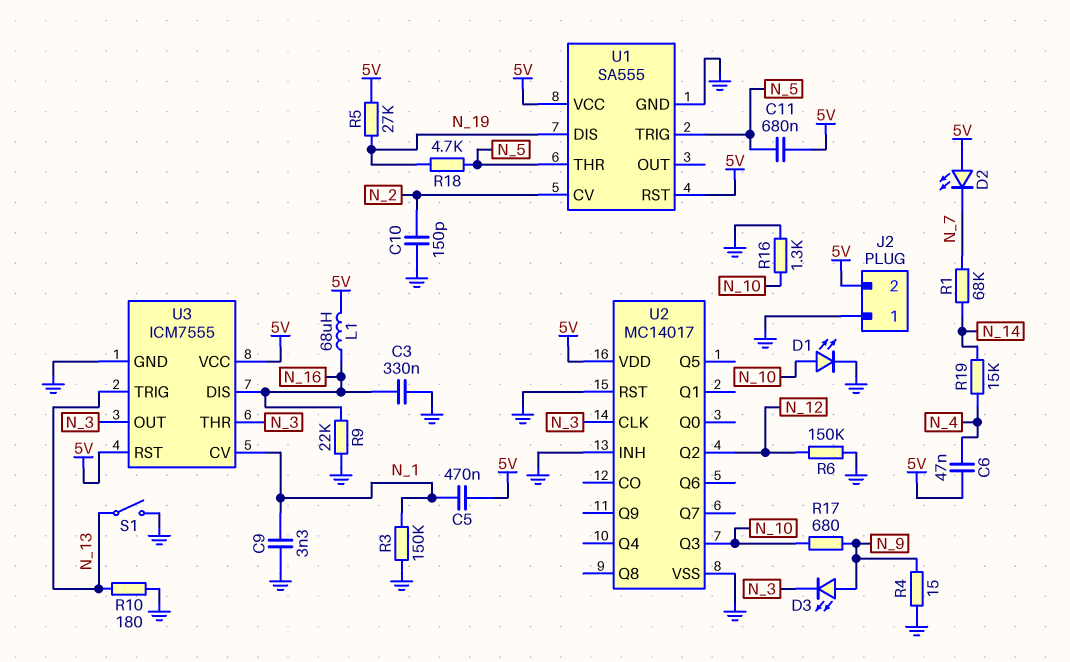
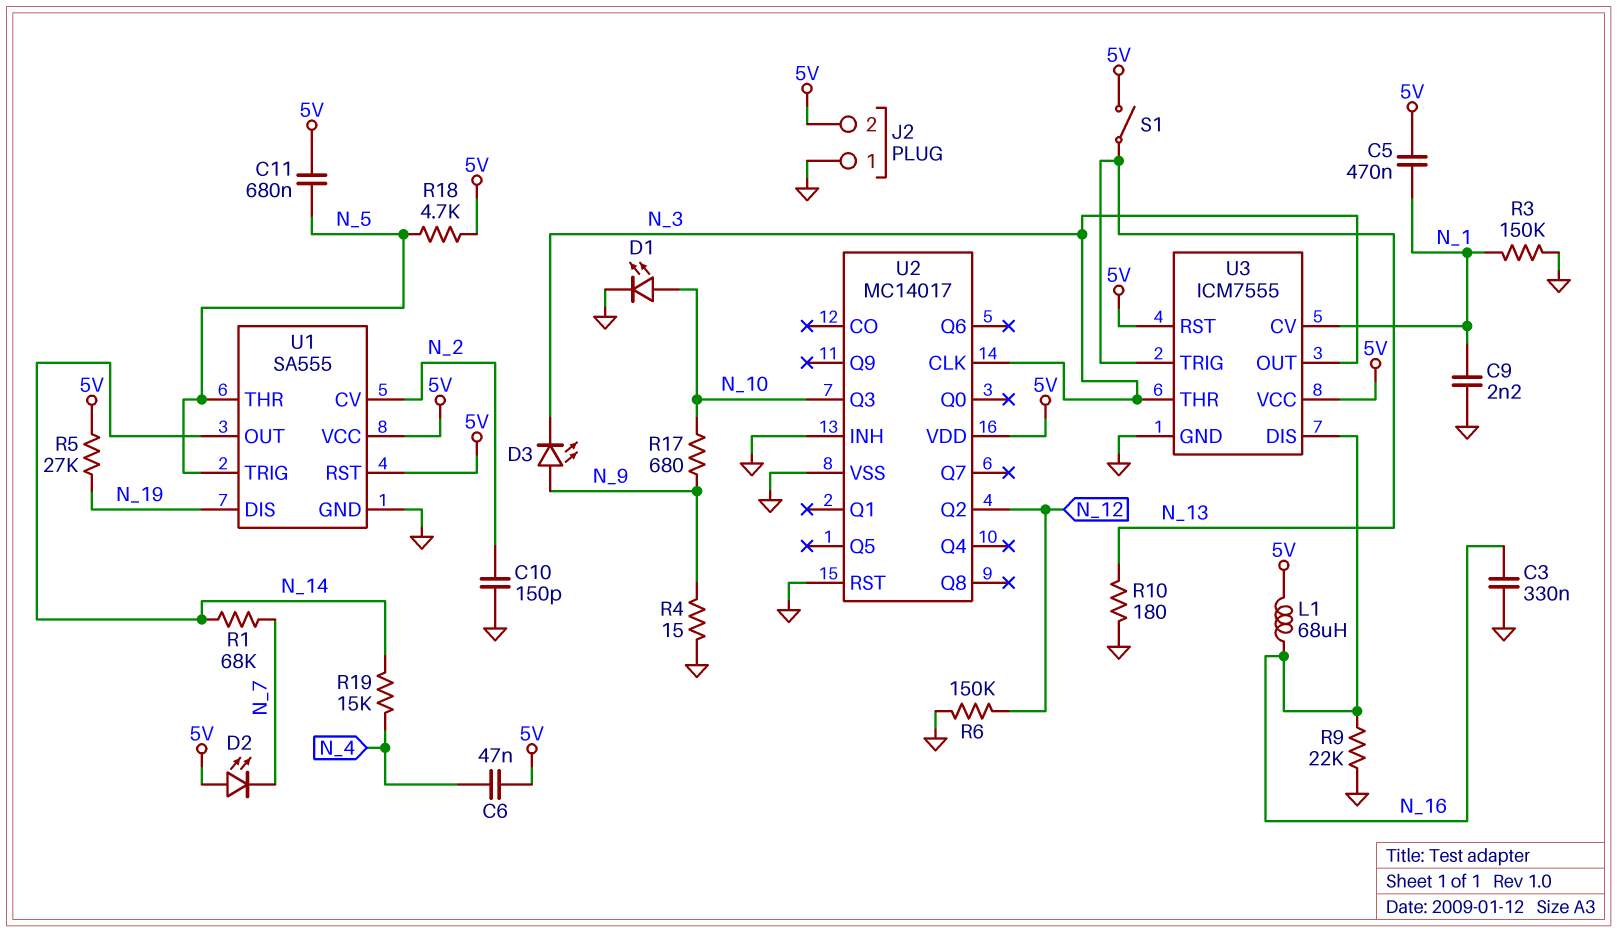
C9: 3.3nF (GND, N_1) -> 2.2nF (GND, N_1)
R16: 1.3k (GND, N_10) -> none
R18: 4.7k (N_5, N_19) -> 4.7k (5V, N_5)
S1: switch (GND, N_13) -> switch (5V, N_13)
U1 pin OUT: none -> N_14

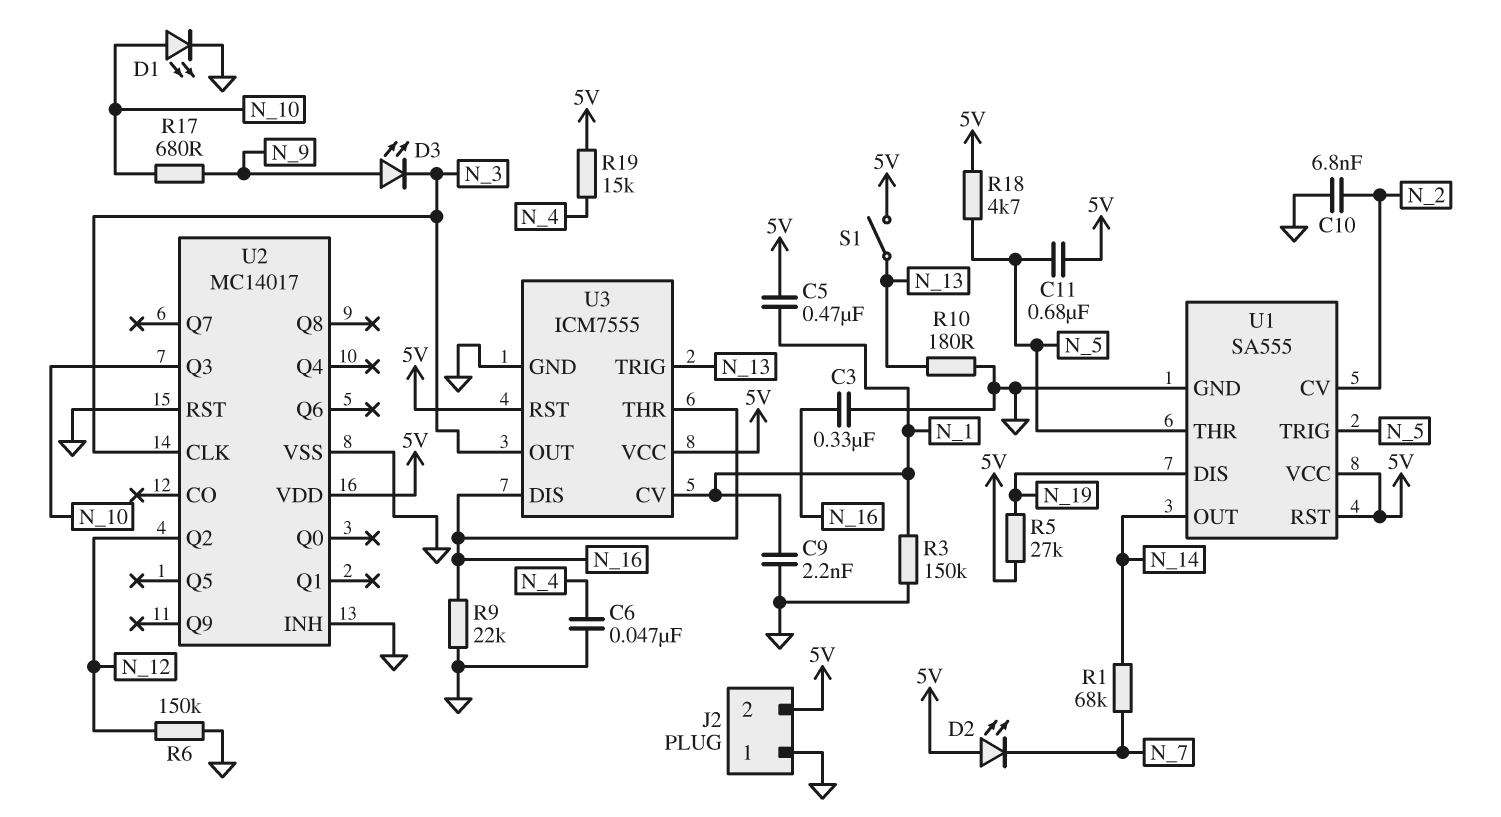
C6: 47nF (5V, N_4) -> 47nF (GND, N_4)
C10: 150pF (GND, N_2) -> 6.8nF (GND, N_2)
L1: 68uH (5V, N_16) -> none
R4: 15 (GND, N_9) -> none
R19: 15k (N_4, N_14) -> 15k (5V, N_4)
U3 pin THR: N_3 -> N_16

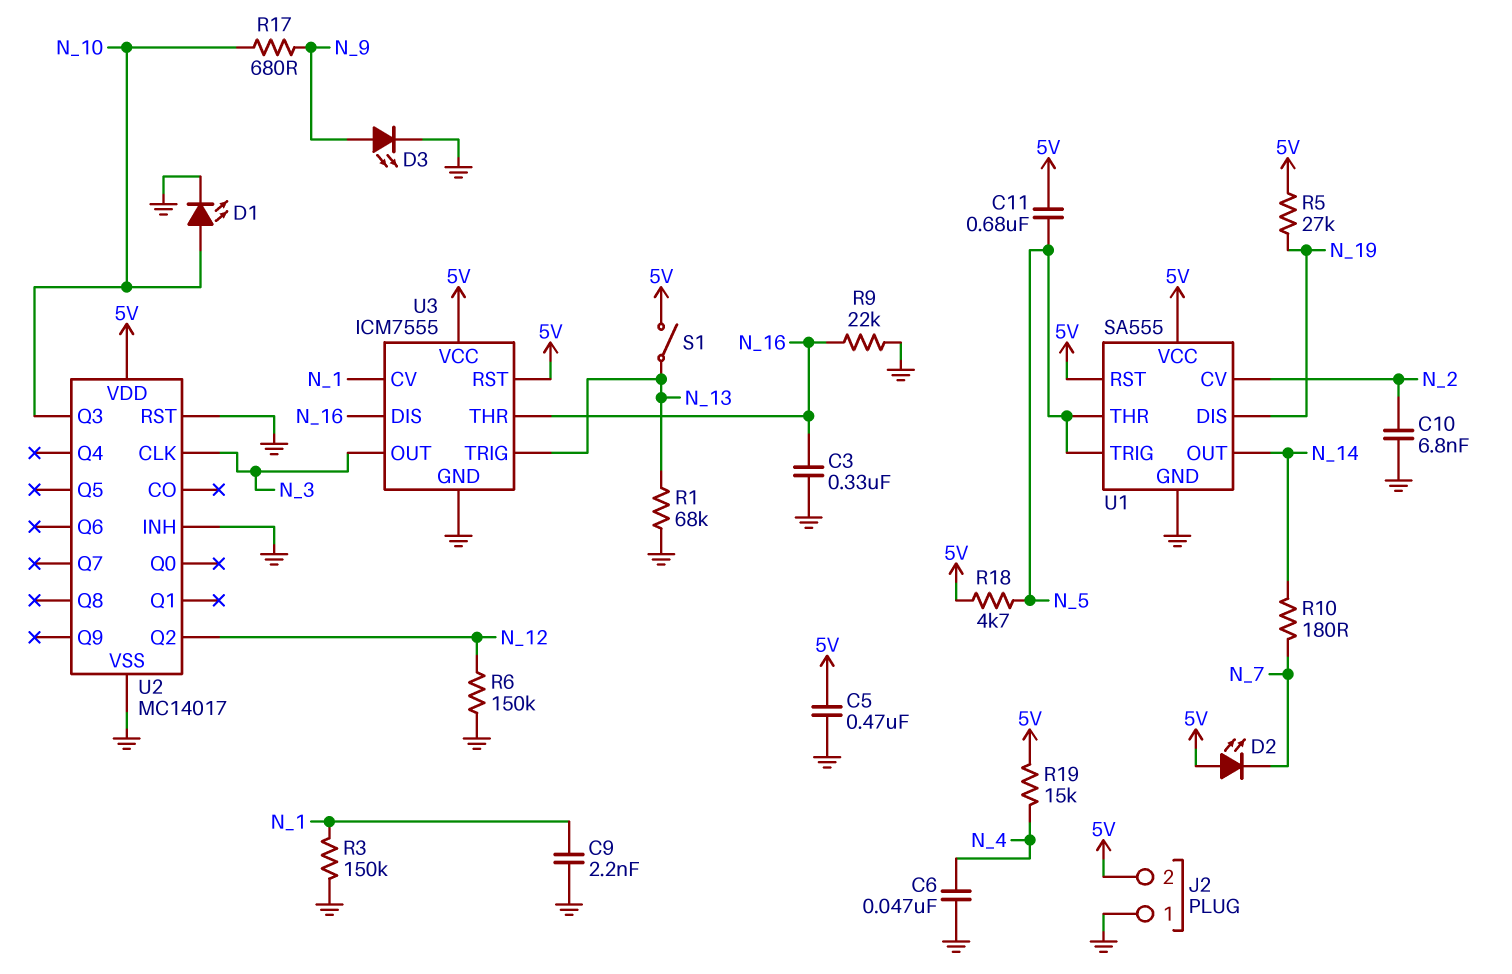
C5: 470nF (5V, N_1) -> 470nF (5V, GND)
D3: LED (A N_9, K N_3) -> LED (A N_9, K GND)
R1: 68k (N_7, N_14) -> 68k (GND, N_13)
R10: 180 (GND, N_13) -> 180 (N_7, N_14)

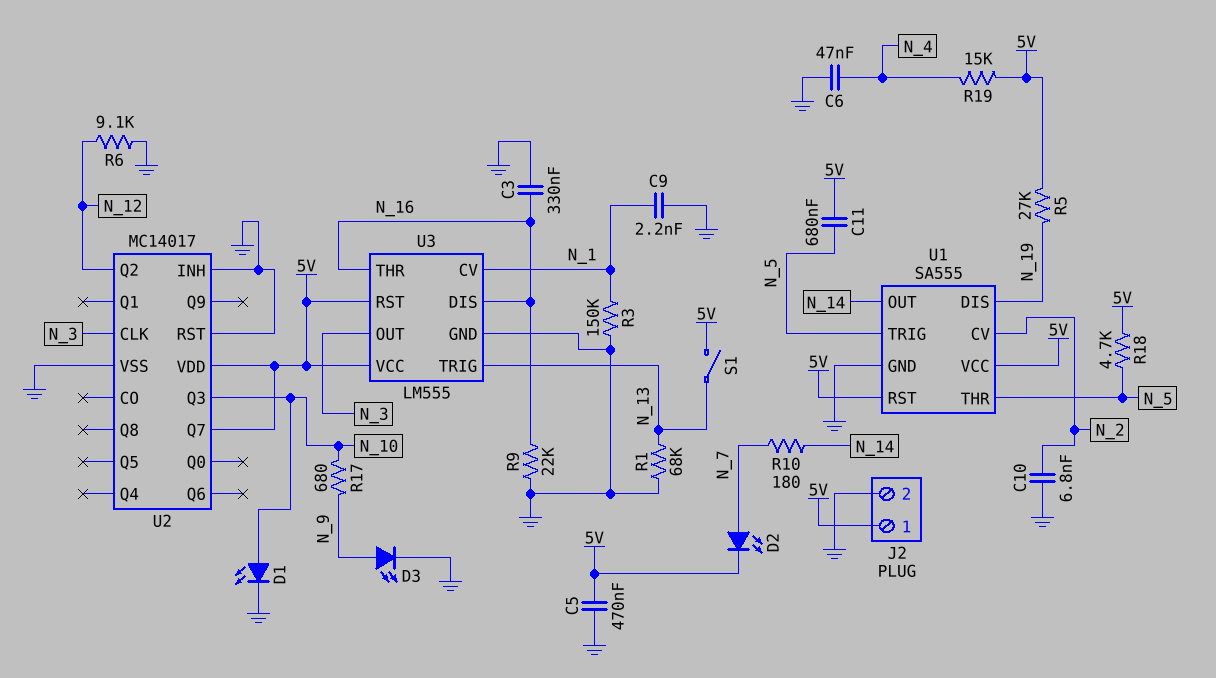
D2: LED (A 5V, K N_7) -> LED (A N_7, K 5V)
J2 pin 1: GND -> 5V
J2 pin 2: 5V -> GND
R6: 150k (GND, N_12) -> 9.1k (GND, N_12)
U2 pin Q7: none -> 5V
U3: ICM7555 -> LM555

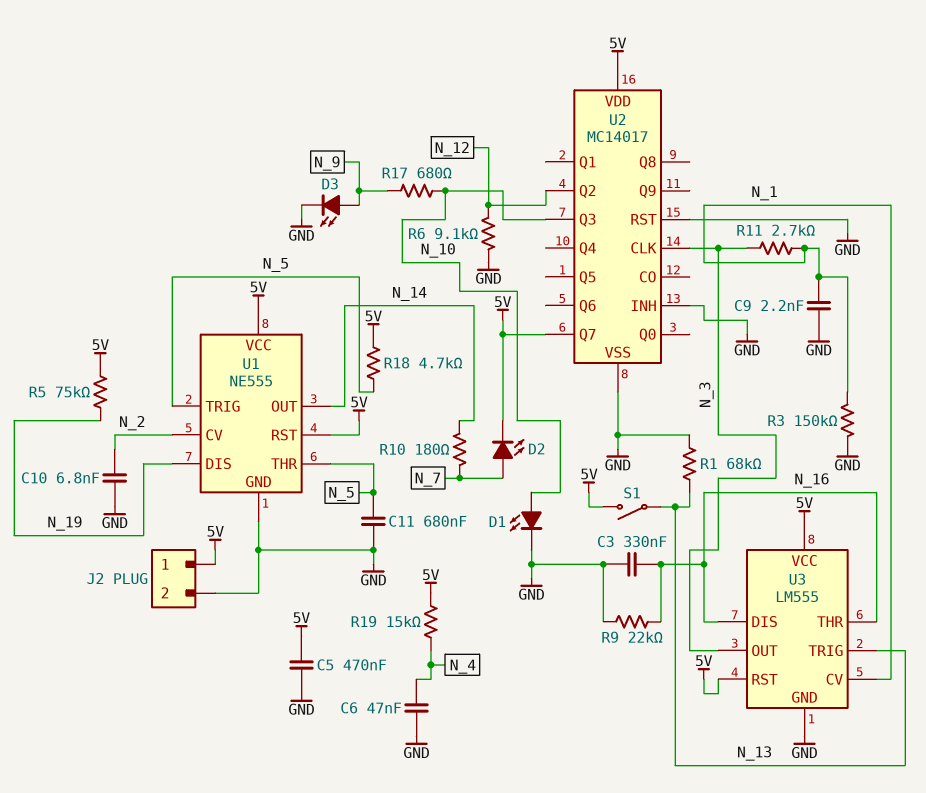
C11: 680nF (5V, N_5) -> 680nF (GND, N_5)
R5: 27k (5V, N_19) -> 75k (5V, N_19)
R11: none -> 2.7k (N_1, N_3)
U1: SA555 -> NE555

